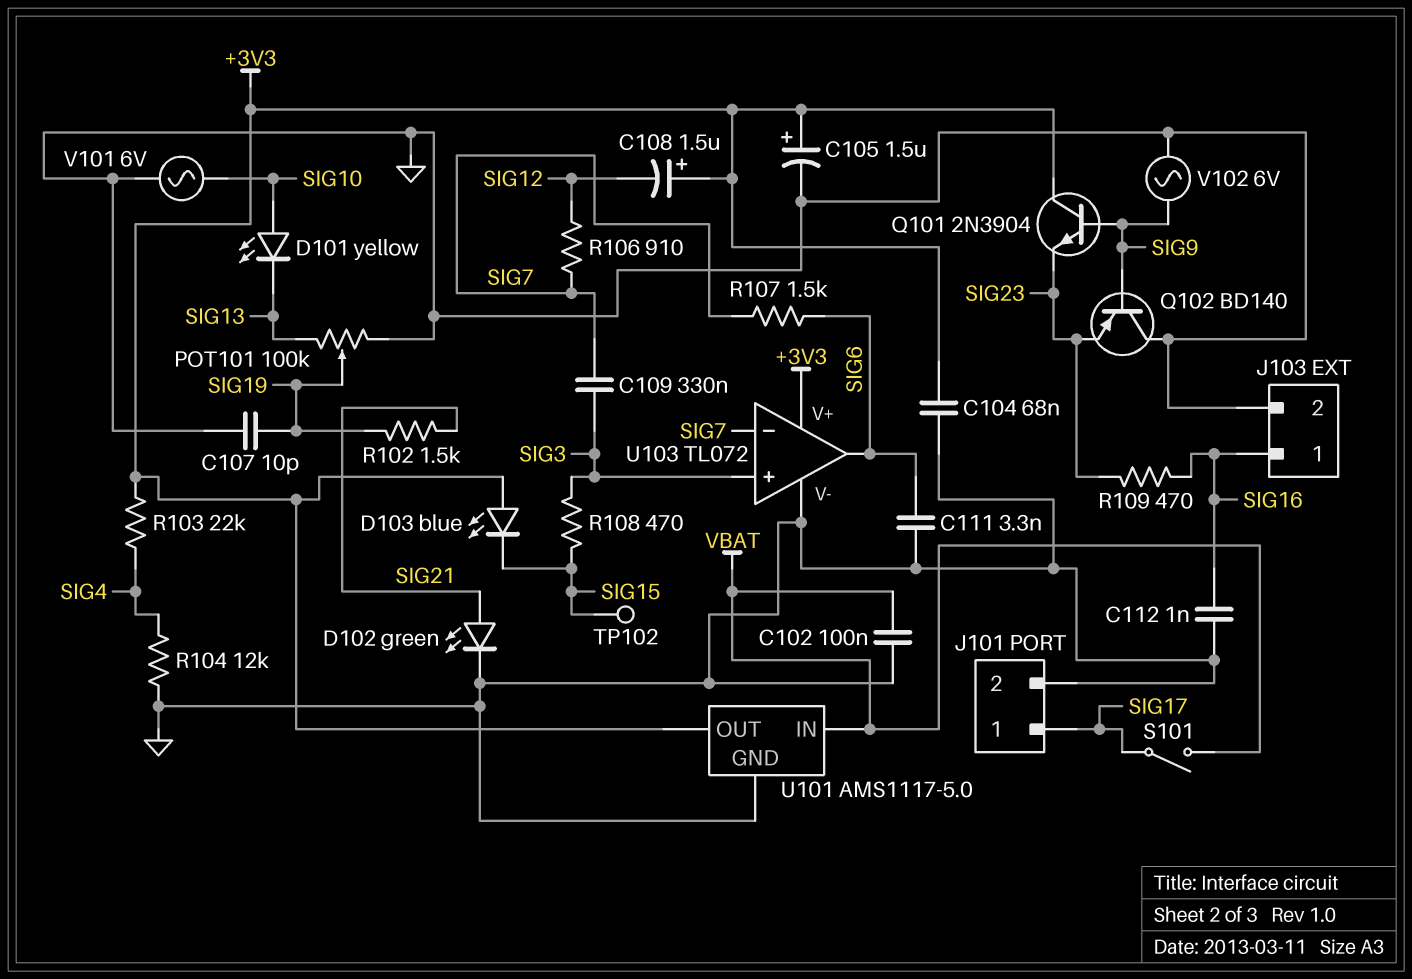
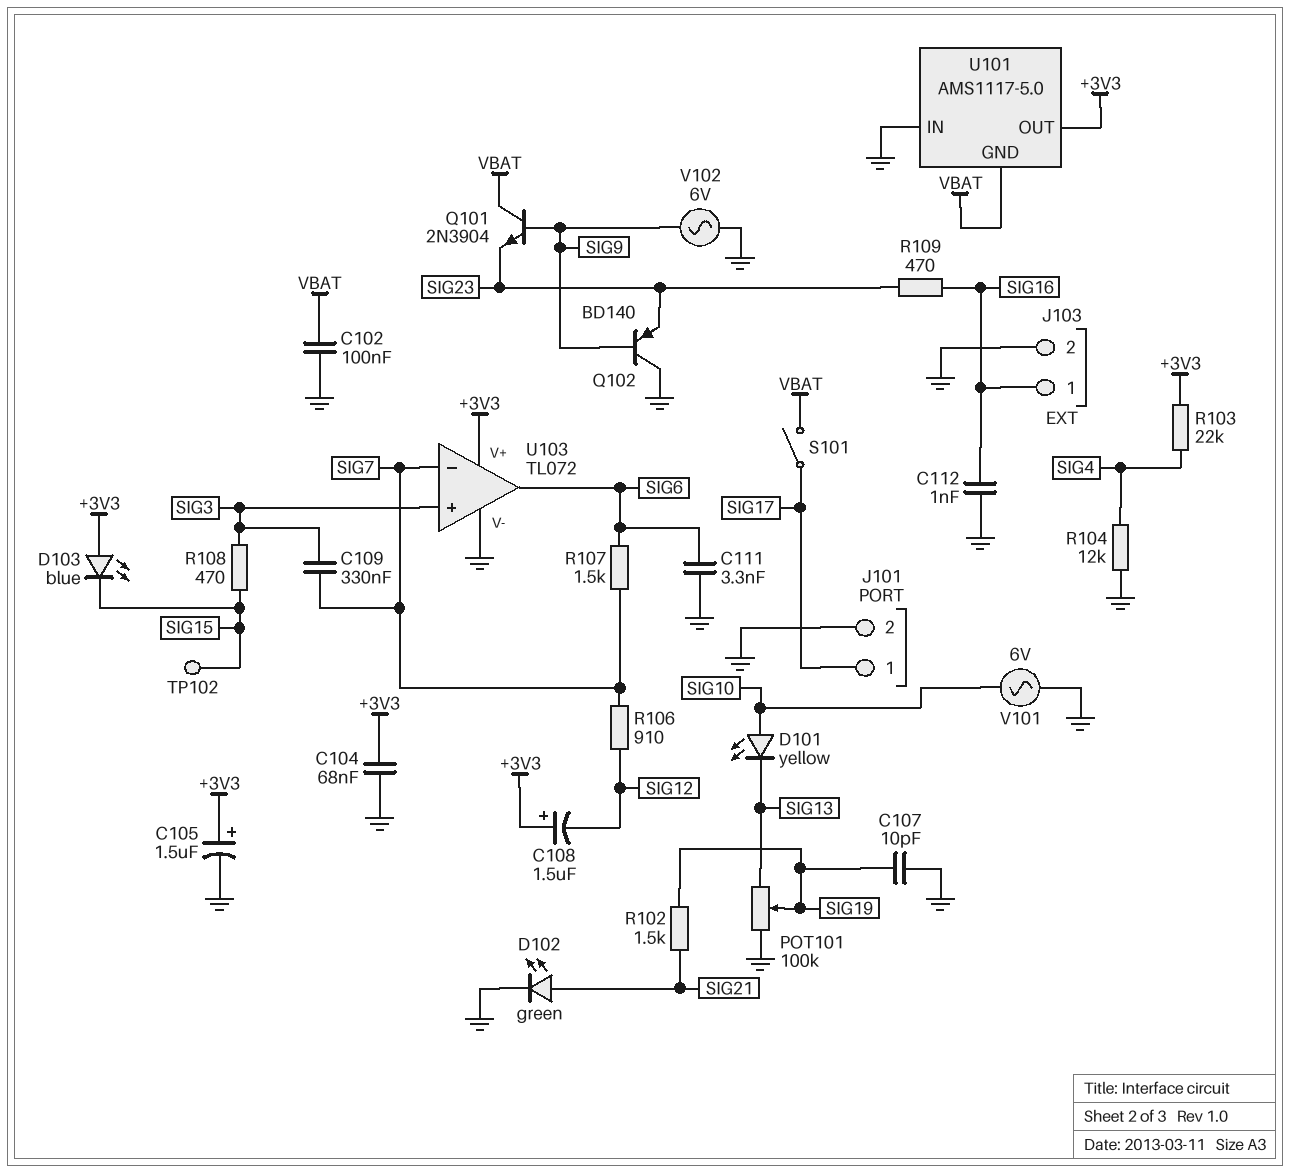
Q101: NPN 2N3904 (B SIG9, C +3V3, E SIG23) -> NPN 2N3904 (B SIG9, C VBAT, E SIG23)
U101 pin GND: GND -> VBAT
U101 pin IN: VBAT -> GND

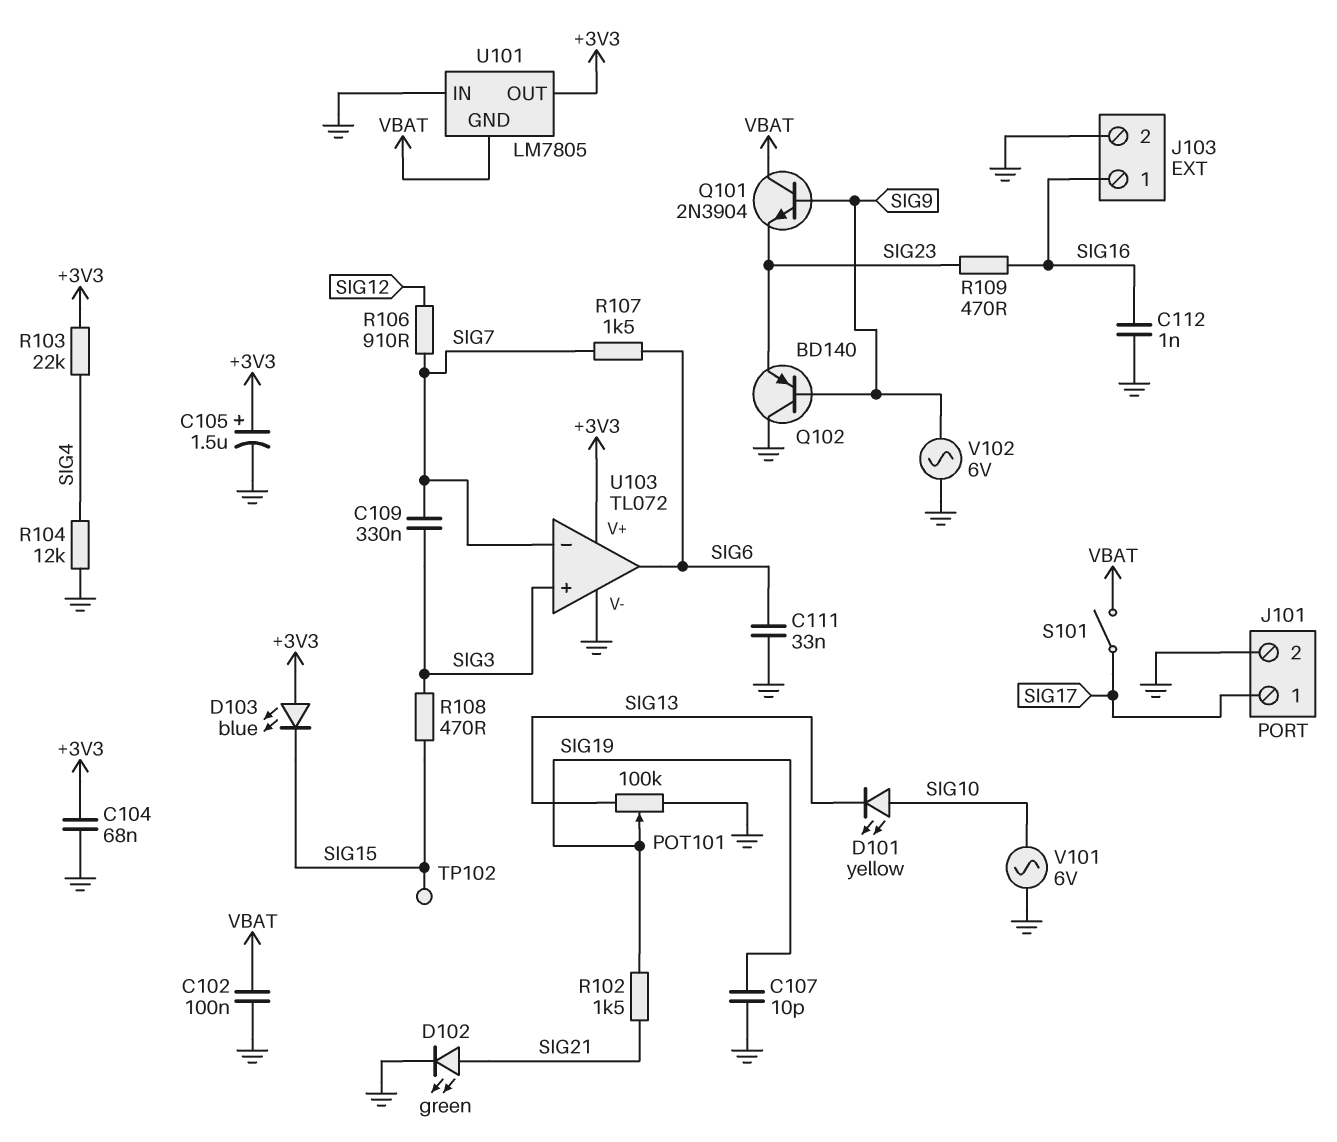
C108: 1.5uF (plus +3V3, minus SIG12) -> none
C111: 3.3nF (GND, SIG6) -> 33nF (GND, SIG6)
U101: AMS1117-5.0 -> LM7805

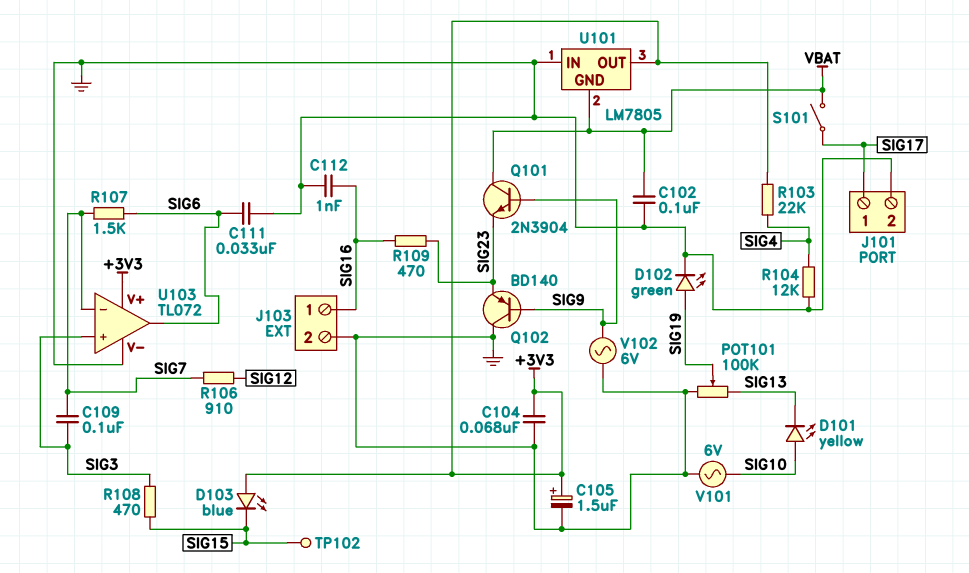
C107: 10pF (GND, SIG19) -> none
C109: 330nF (SIG3, SIG7) -> 100nF (SIG3, SIG7)
D102: LED green (A SIG21, K GND) -> LED green (A SIG19, K GND)
R102: 1.5k (SIG19, SIG21) -> none

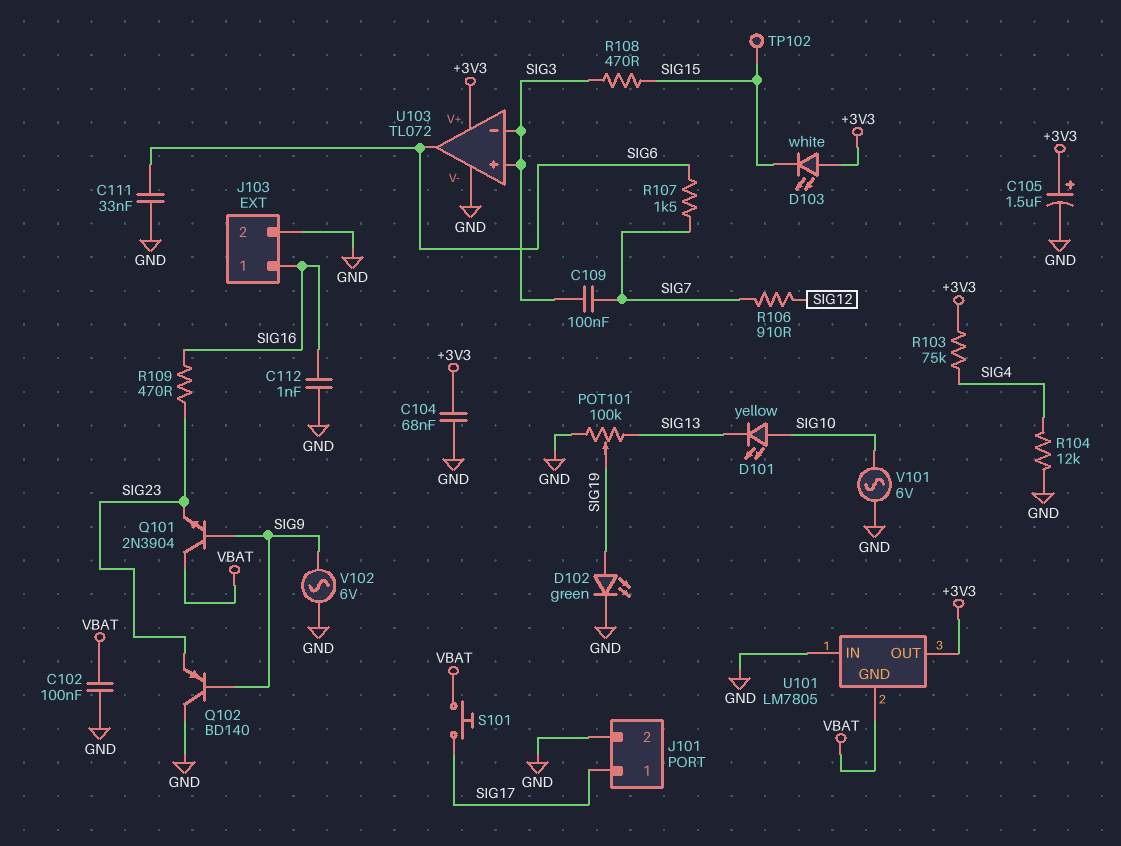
D103: LED blue (A +3V3, K SIG15) -> LED white (A +3V3, K SIG15)
R103: 22k (+3V3, SIG4) -> 75k (+3V3, SIG4)
S101: switch (SIG17, VBAT) -> button (SIG17, VBAT)
U103 pin in-: SIG7 -> SIG3

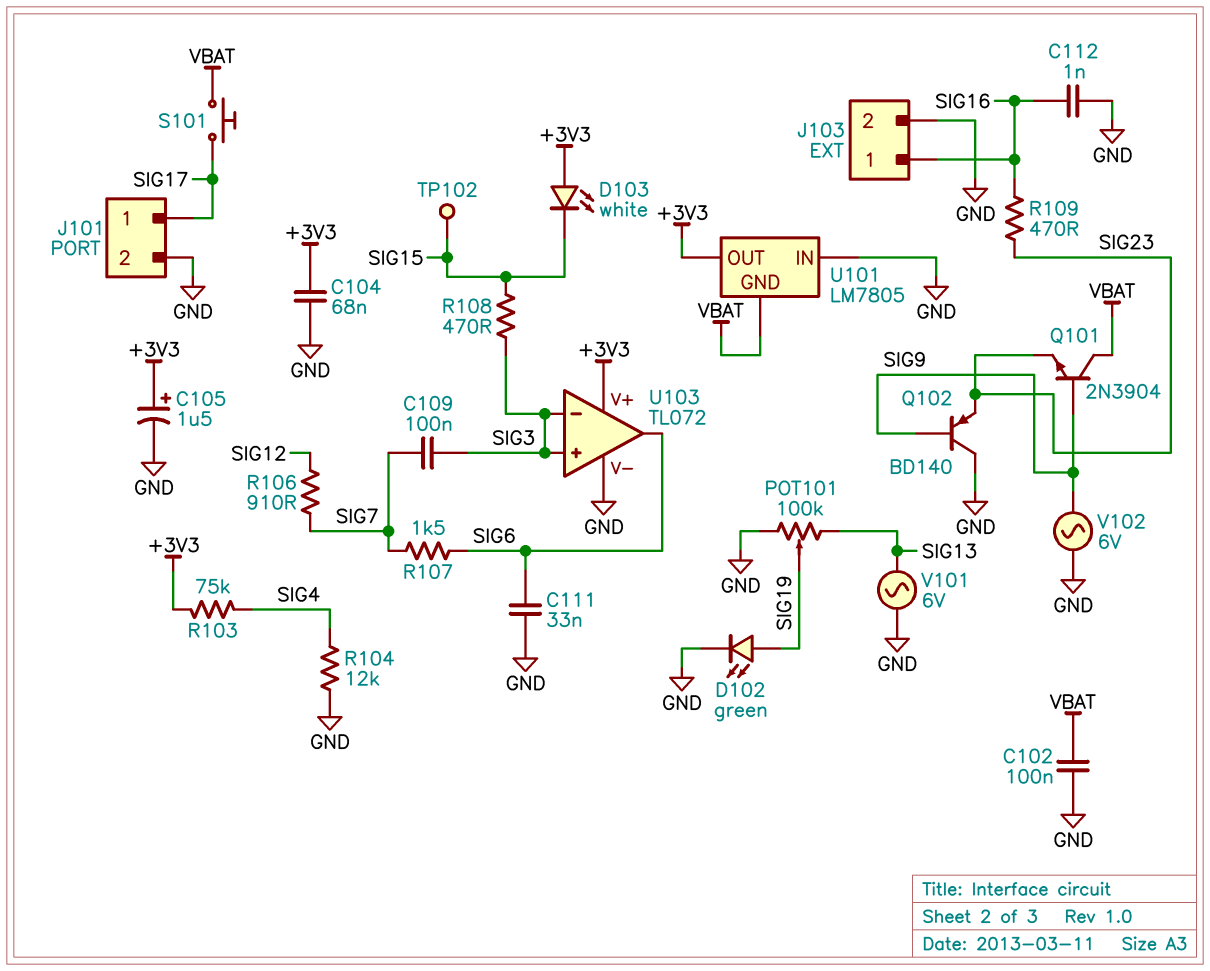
D101: LED yellow (A SIG10, K SIG13) -> none
V101: AC 6V (GND, SIG10) -> AC 6V (GND, SIG13)

